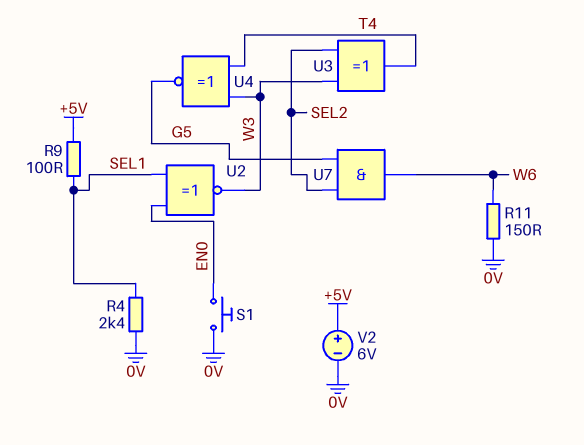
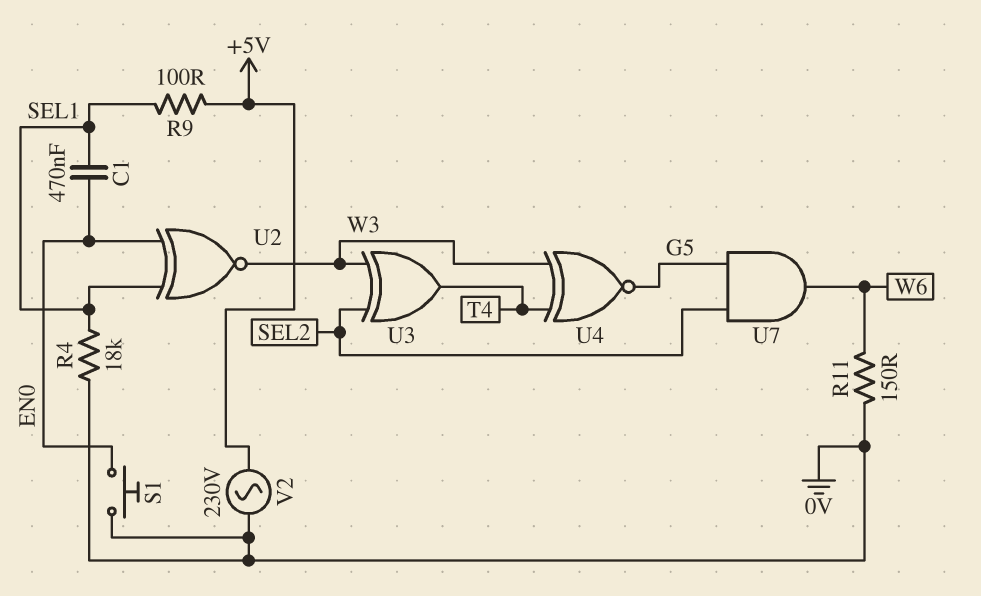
C1: none -> 470nF (EN0, SEL1)
R4: 2.4k (0V, SEL1) -> 18k (0V, SEL1)
V2: 6V (plus +5V, minus 0V) -> AC 230V (+5V, 0V)

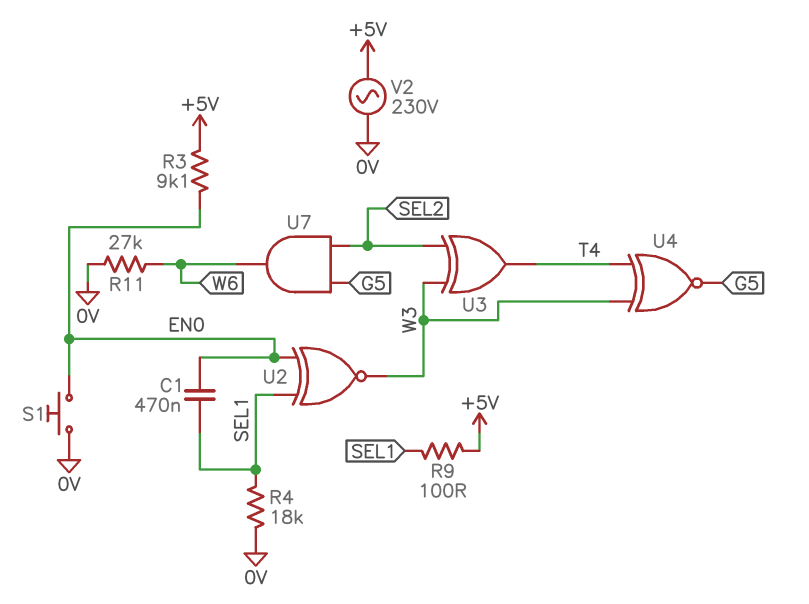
R3: none -> 9.1k (+5V, EN0)
R11: 150 (0V, W6) -> 27k (0V, W6)

